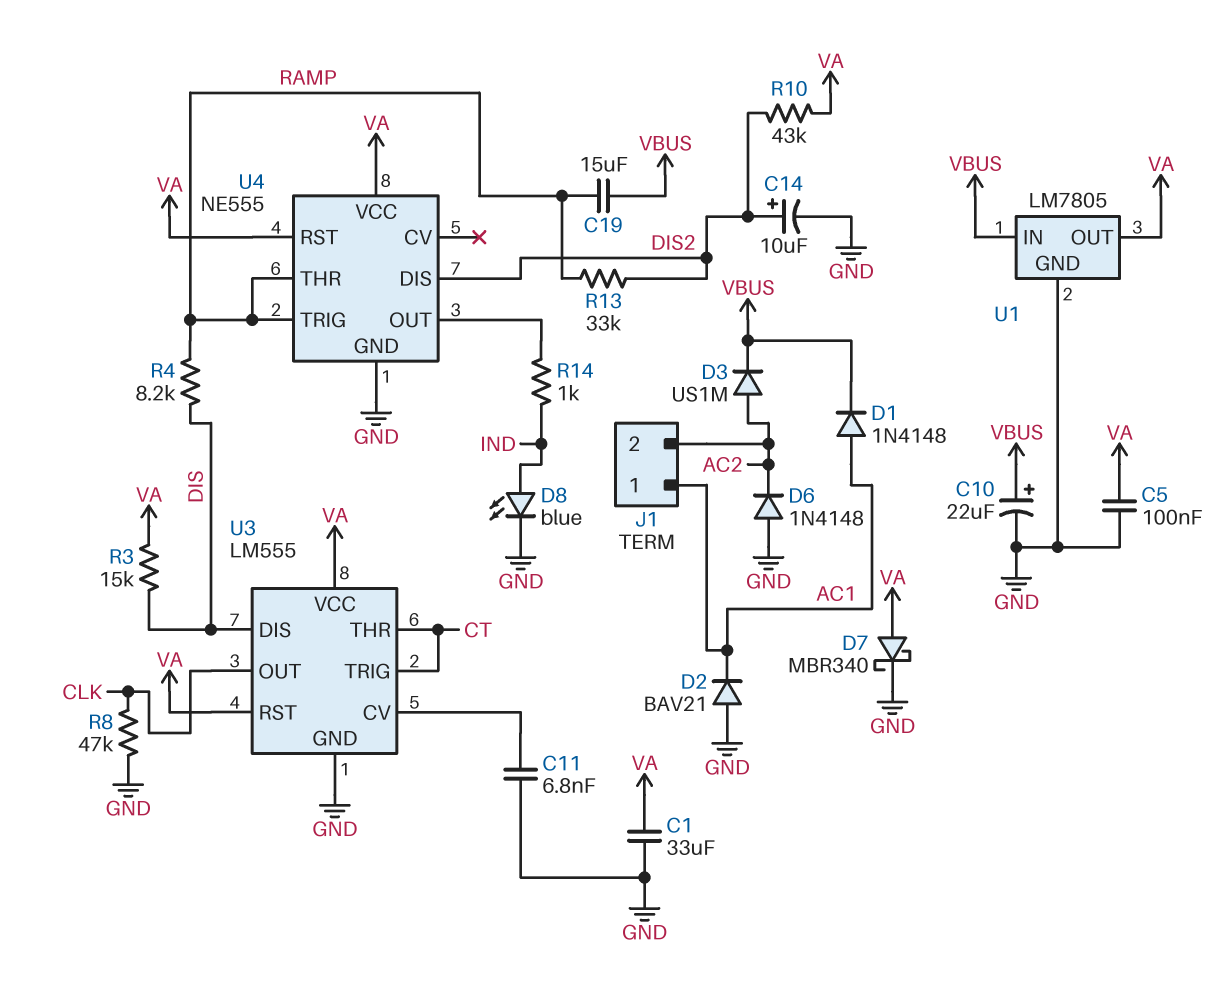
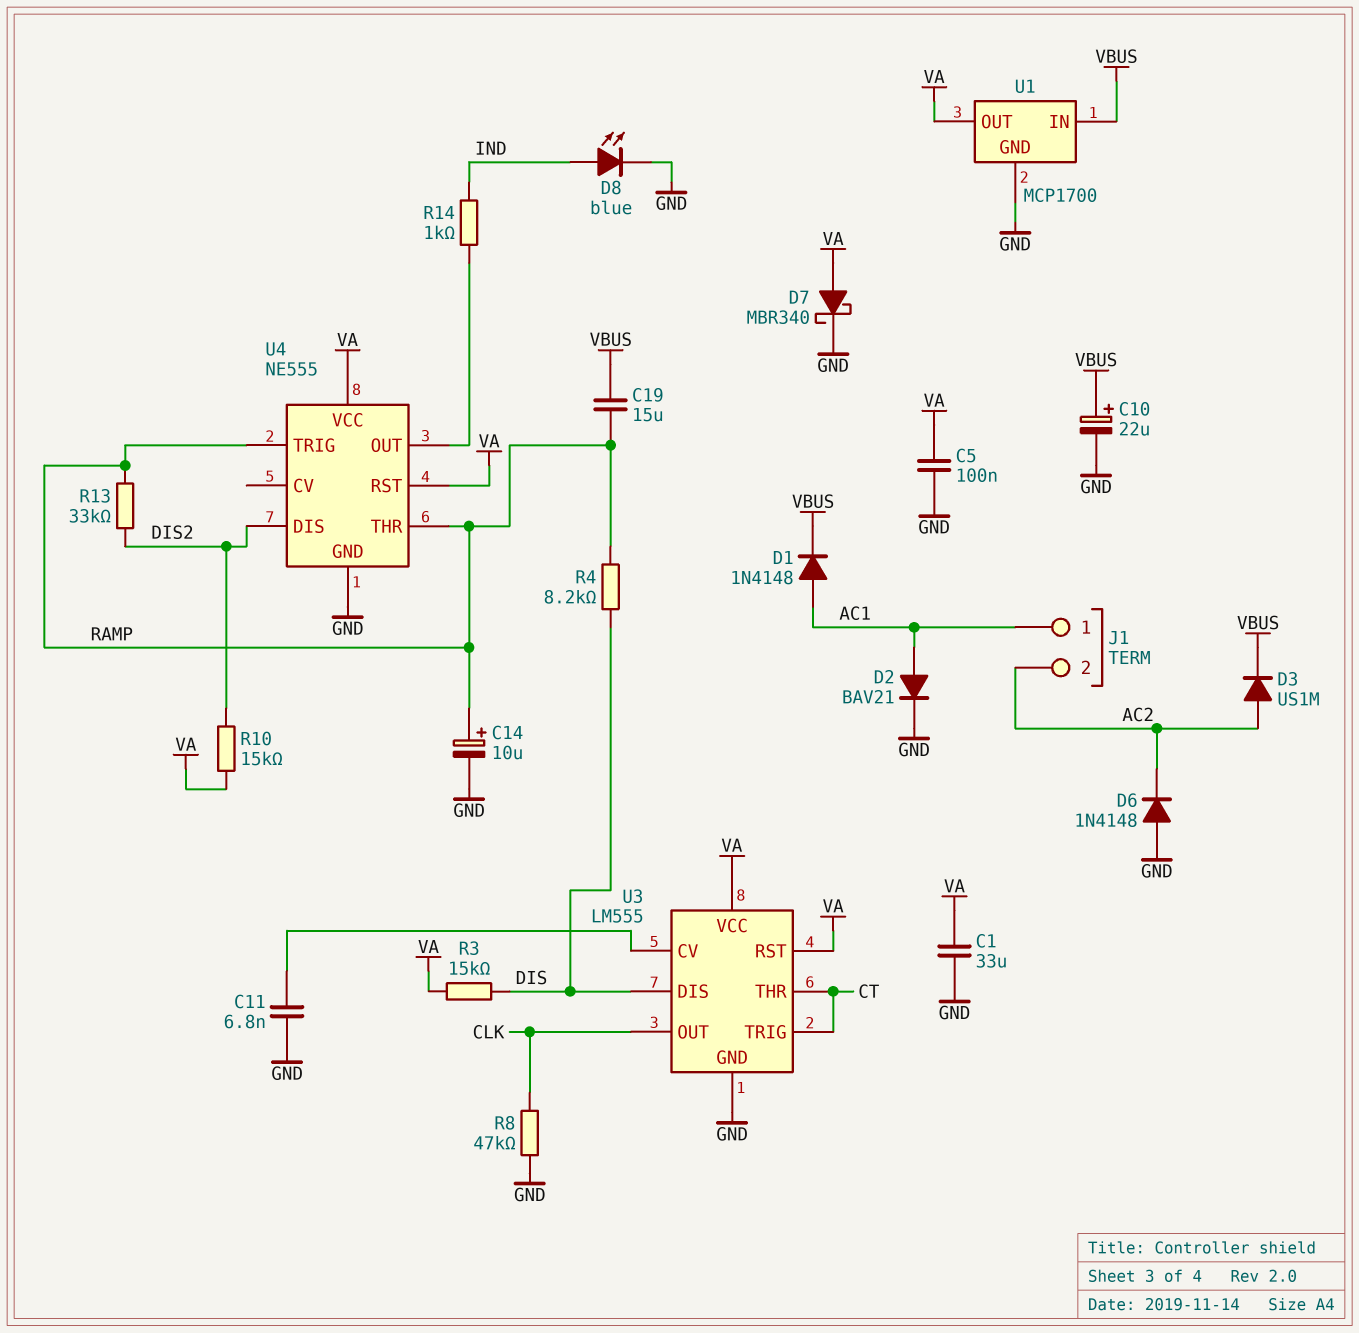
C14: 10uF (plus DIS2, minus GND) -> 10uF (plus RAMP, minus GND)
D2: diode BAV21 (A GND, K AC1) -> diode BAV21 (A AC1, K GND)
R10: 43k (DIS2, VA) -> 15k (DIS2, VA)
U1: LM7805 -> MCP1700

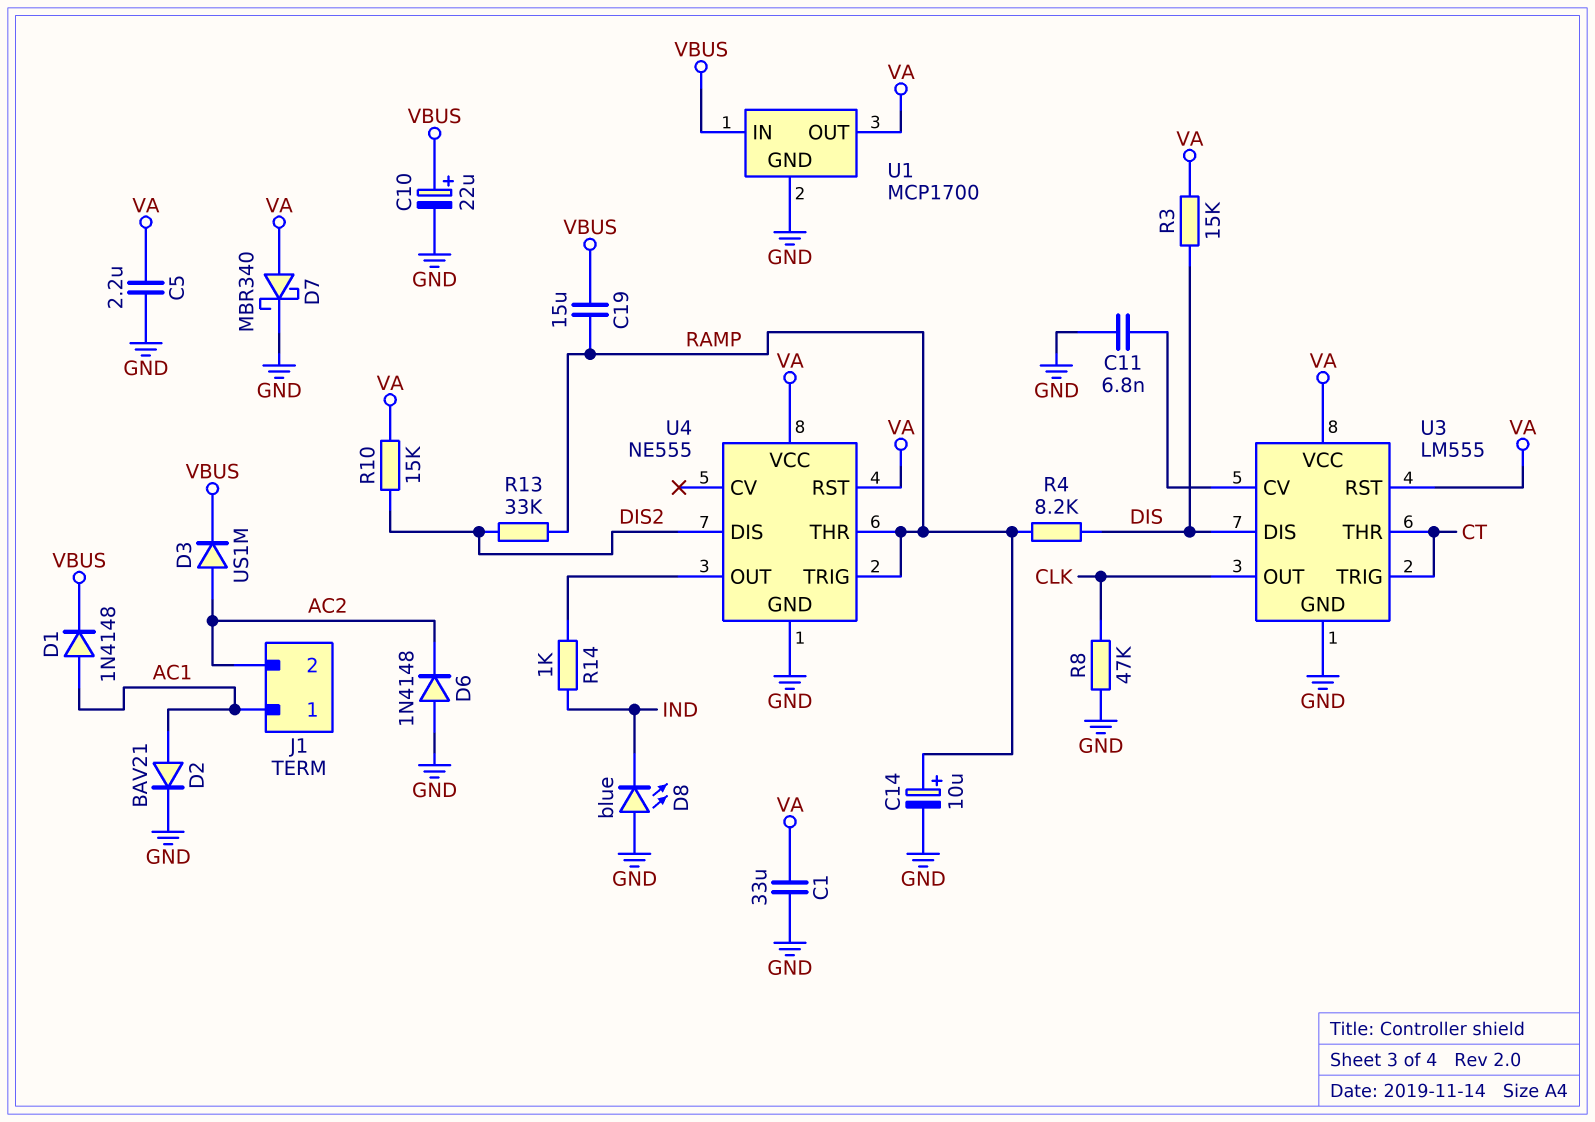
C5: 100nF (GND, VA) -> 2.2uF (GND, VA)
D8: LED blue (A IND, K GND) -> LED blue (A GND, K IND)

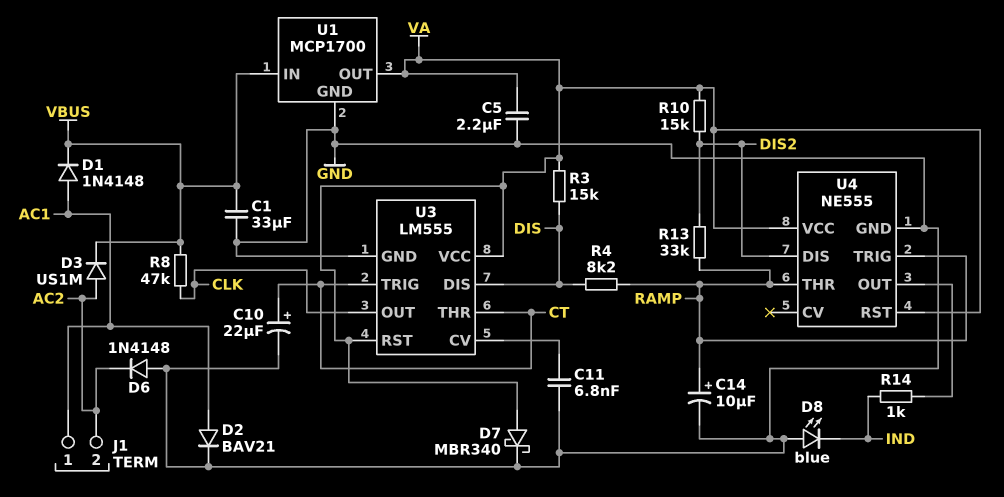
C1: 33uF (GND, VA) -> 33uF (GND, VBUS)
C10: 22uF (plus VBUS, minus GND) -> 22uF (plus CT, minus GND)
C19: 15uF (RAMP, VBUS) -> none
R8: 47k (CLK, GND) -> 47k (CLK, VBUS)

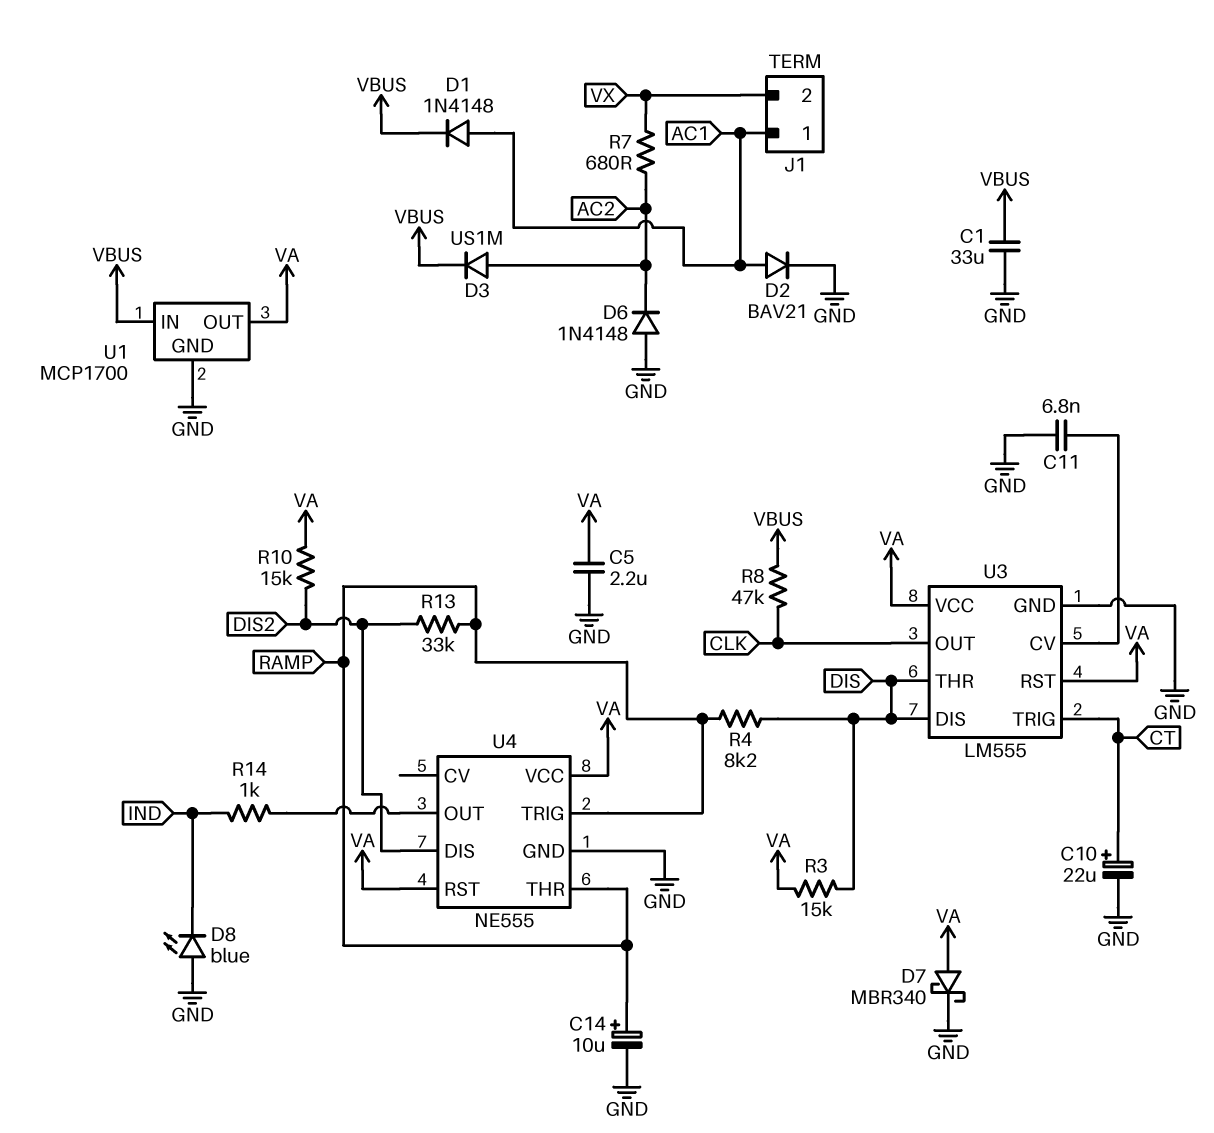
J1 pin 2: AC2 -> VX
R7: none -> 680 (AC2, VX)
U3 pin THR: CT -> DIS

